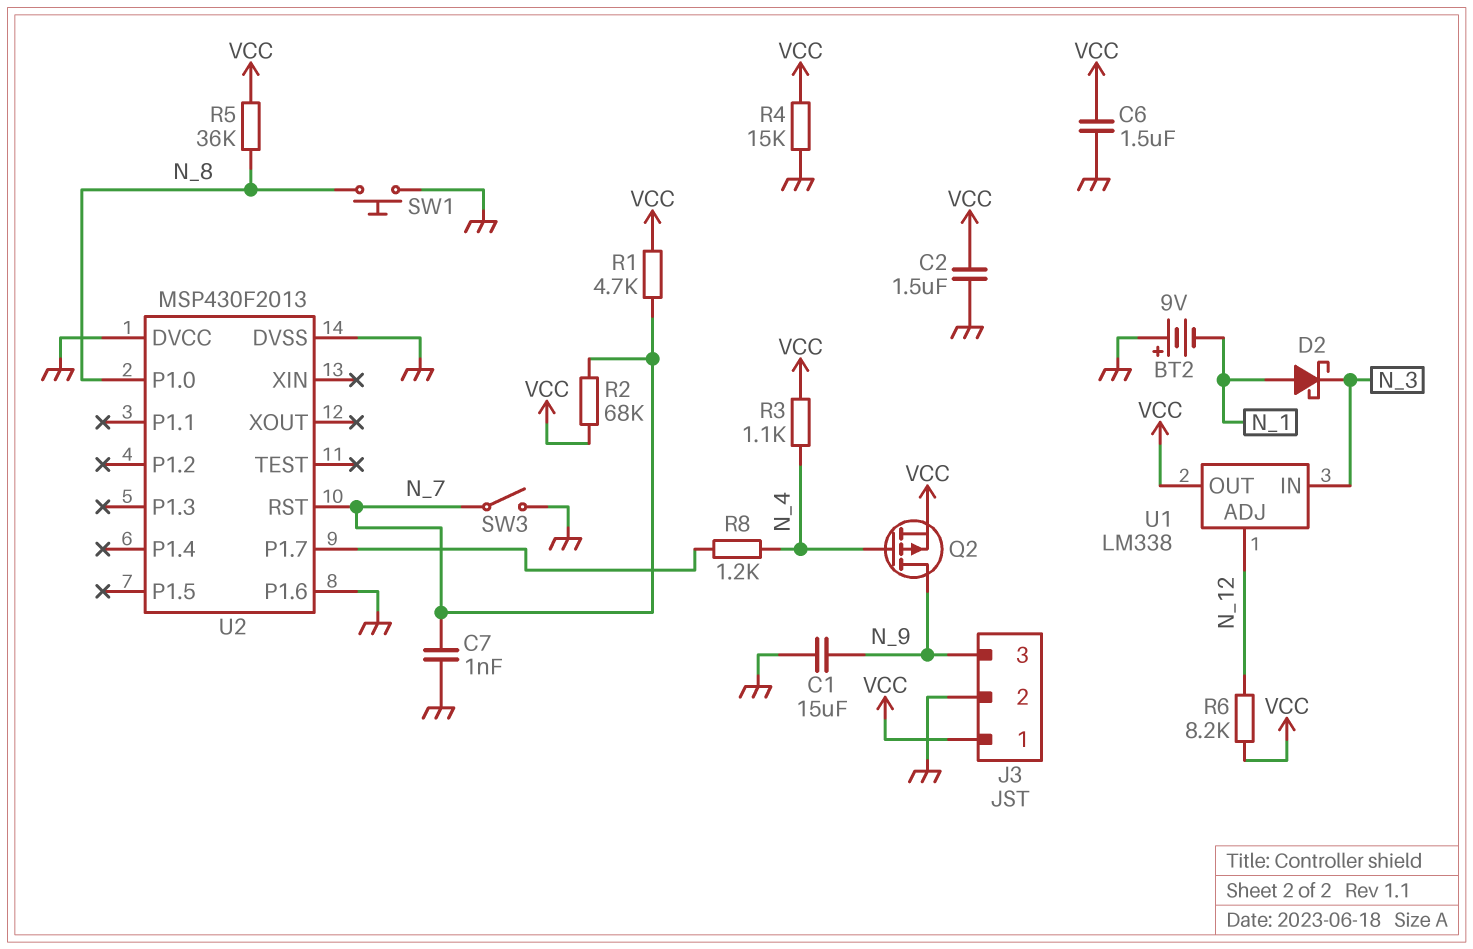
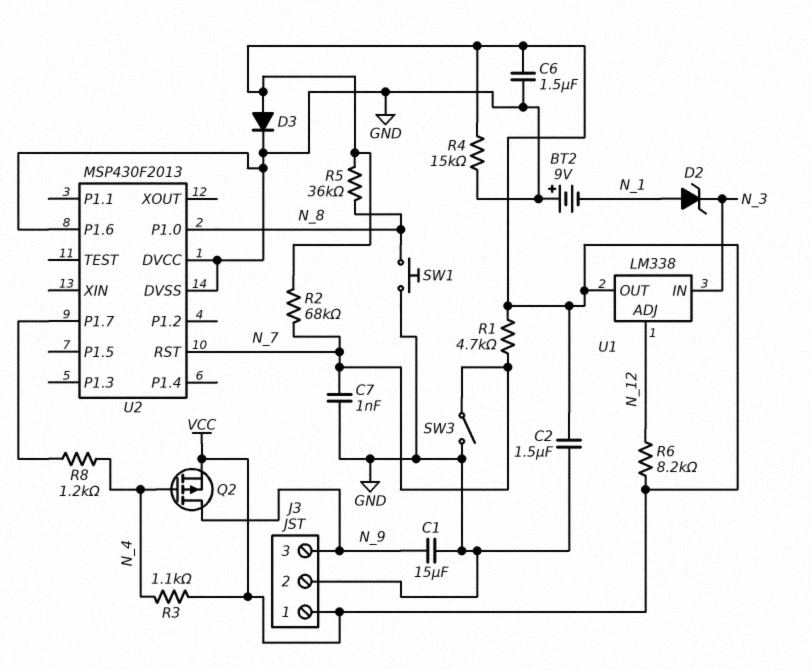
D2: schottky (A N_1, K N_3) -> zener (A N_1, K N_3)
D3: none -> diode (A VCC, K GND)

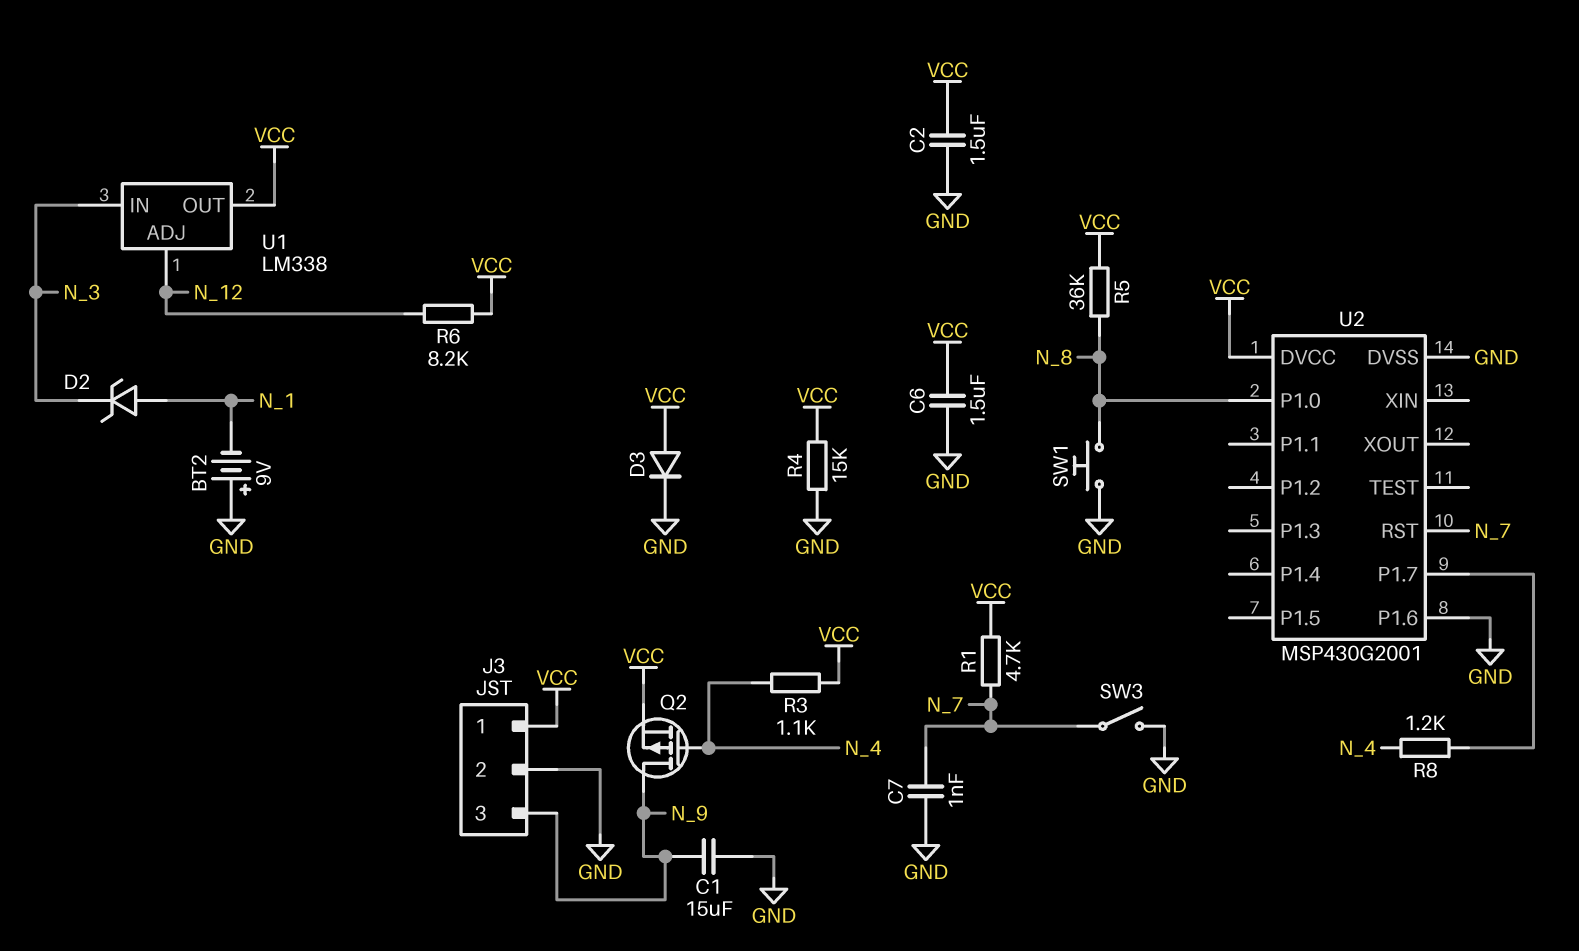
R2: 68k (N_7, VCC) -> none
U2: MSP430F2013 -> MSP430G2001
U2 pin DVCC: GND -> VCC

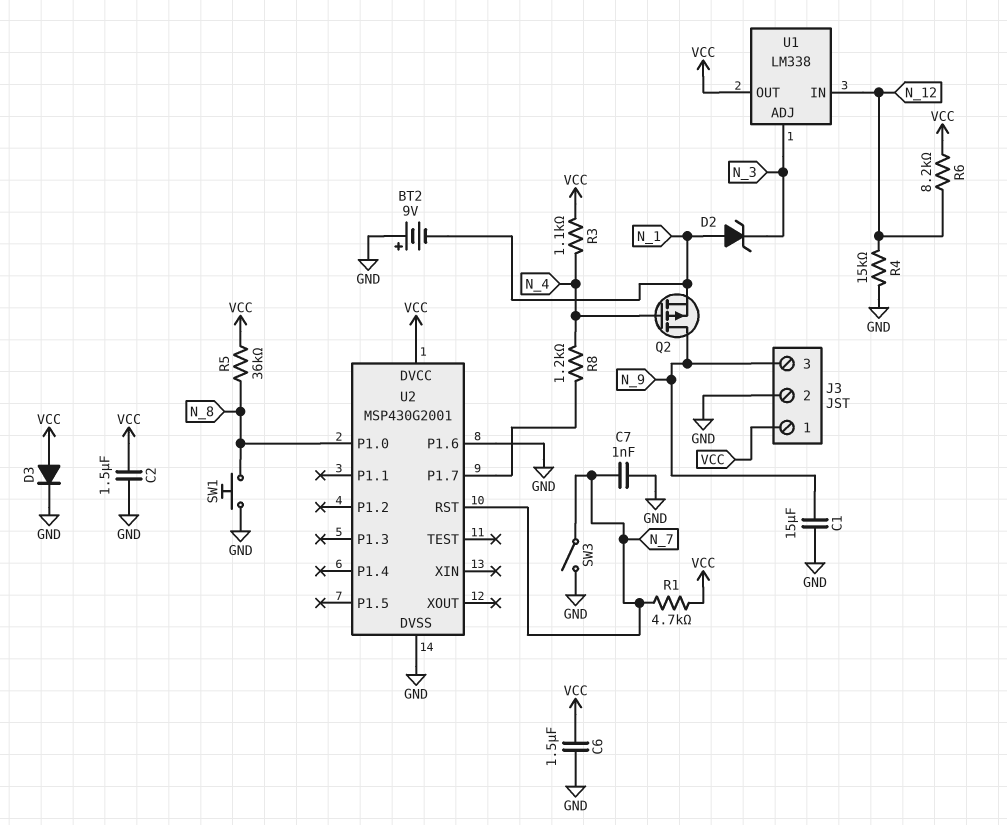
Q2: PMOS (G N_4, D N_9, S VCC) -> PMOS (G N_4, D N_9, S N_1)
R4: 15k (GND, VCC) -> 15k (GND, N_12)
U1 pin ADJ: N_12 -> N_3
U1 pin IN: N_3 -> N_12

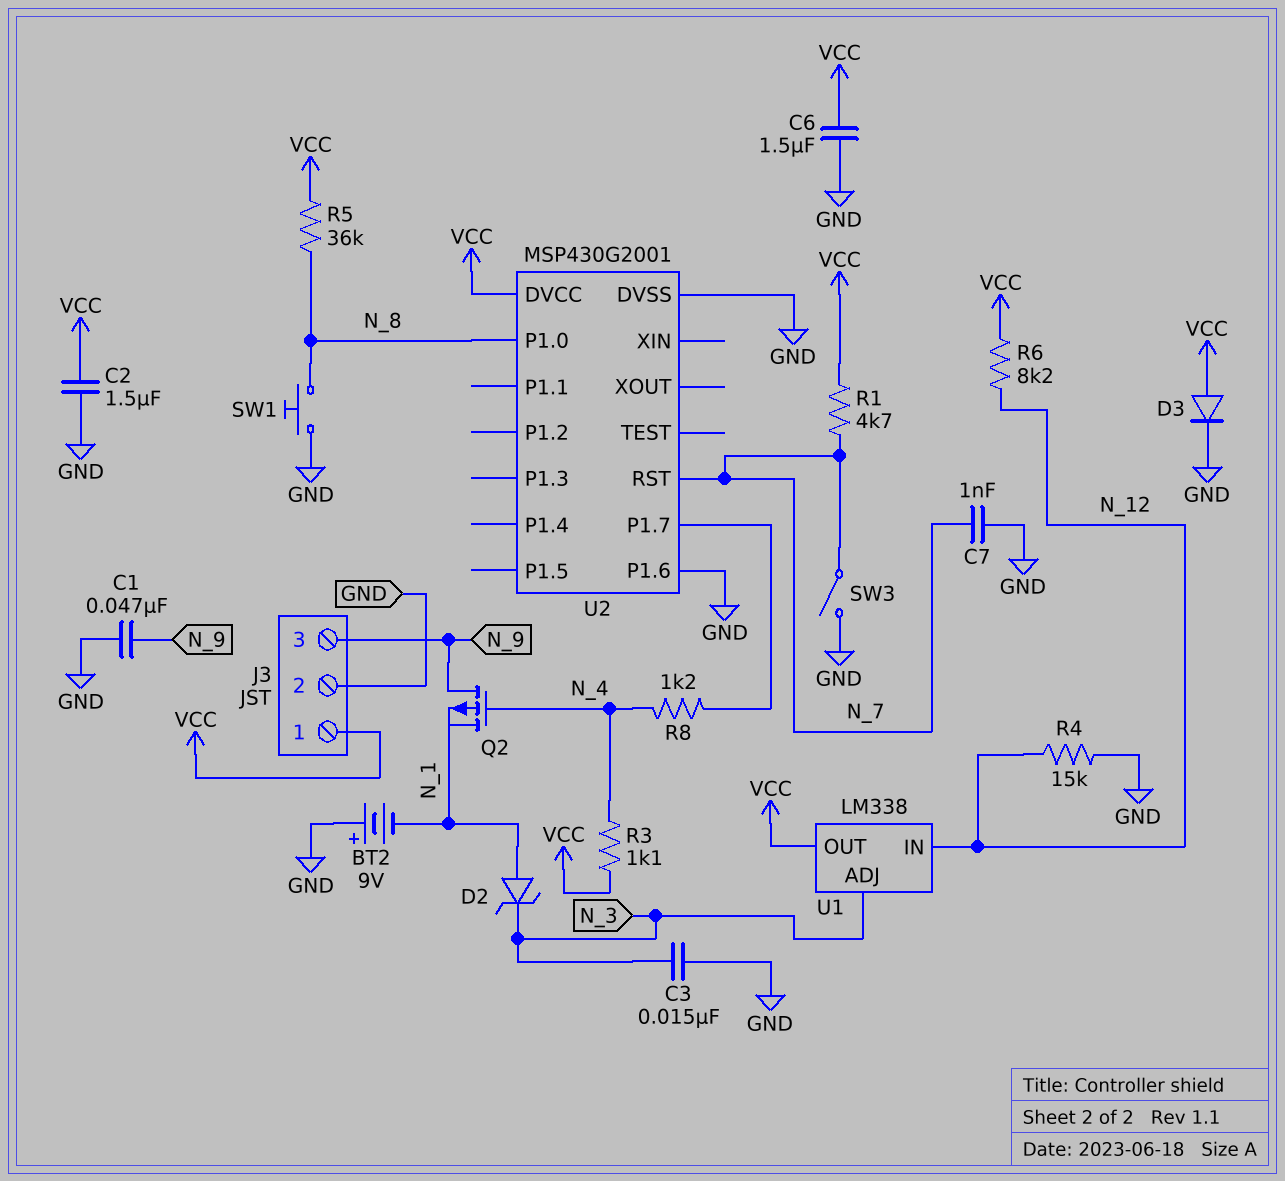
C1: 15uF (GND, N_9) -> 47nF (GND, N_9)
C3: none -> 15nF (GND, N_3)

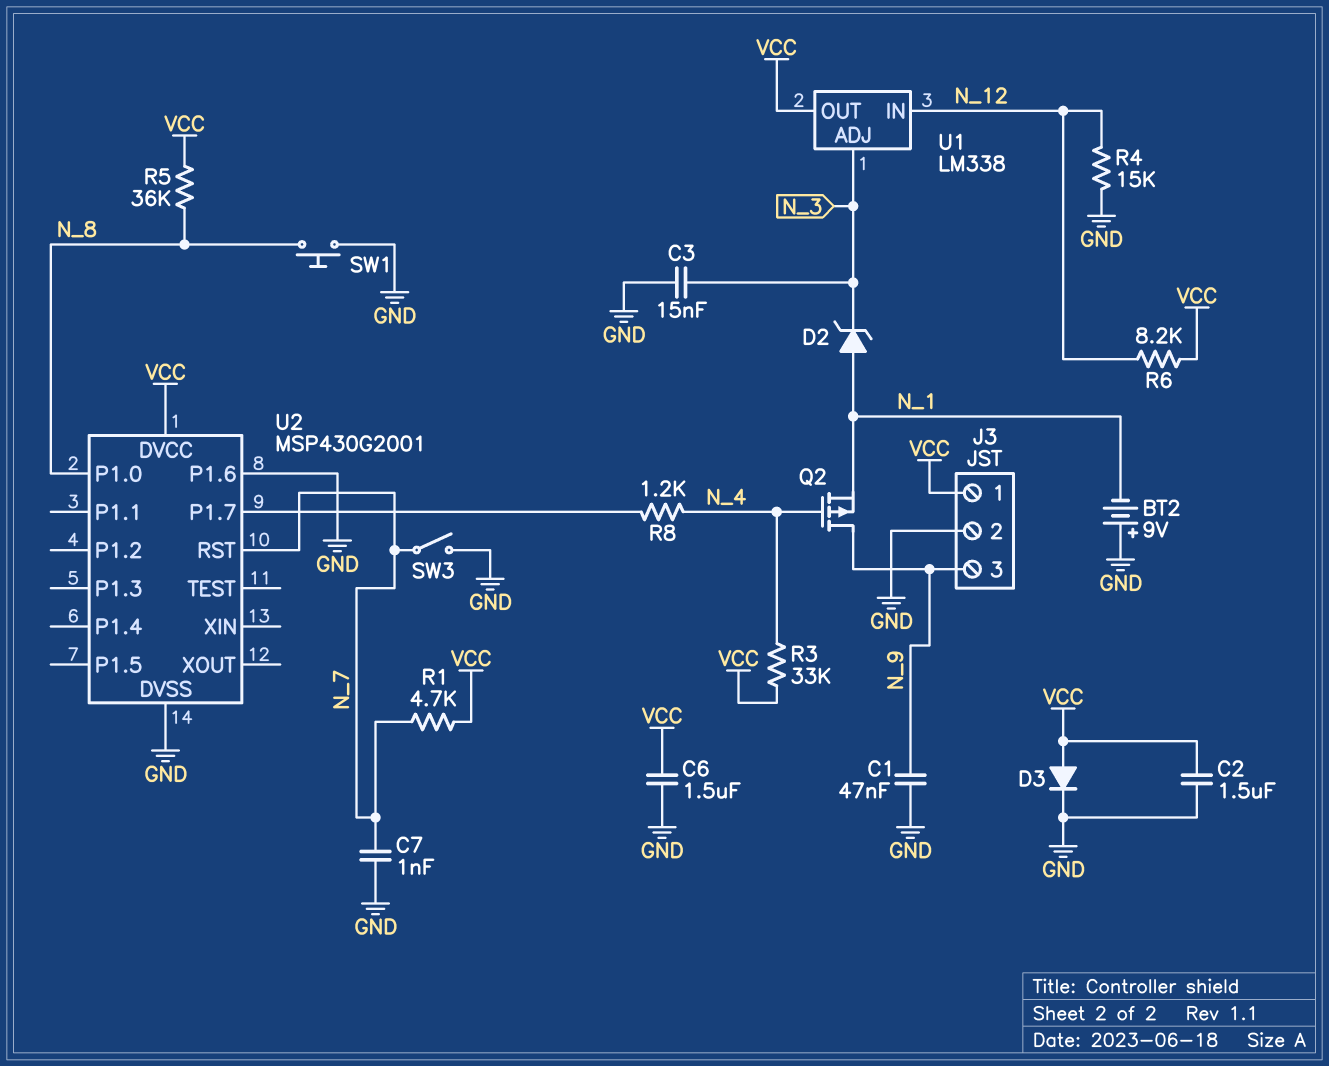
R3: 1.1k (N_4, VCC) -> 33k (N_4, VCC)

